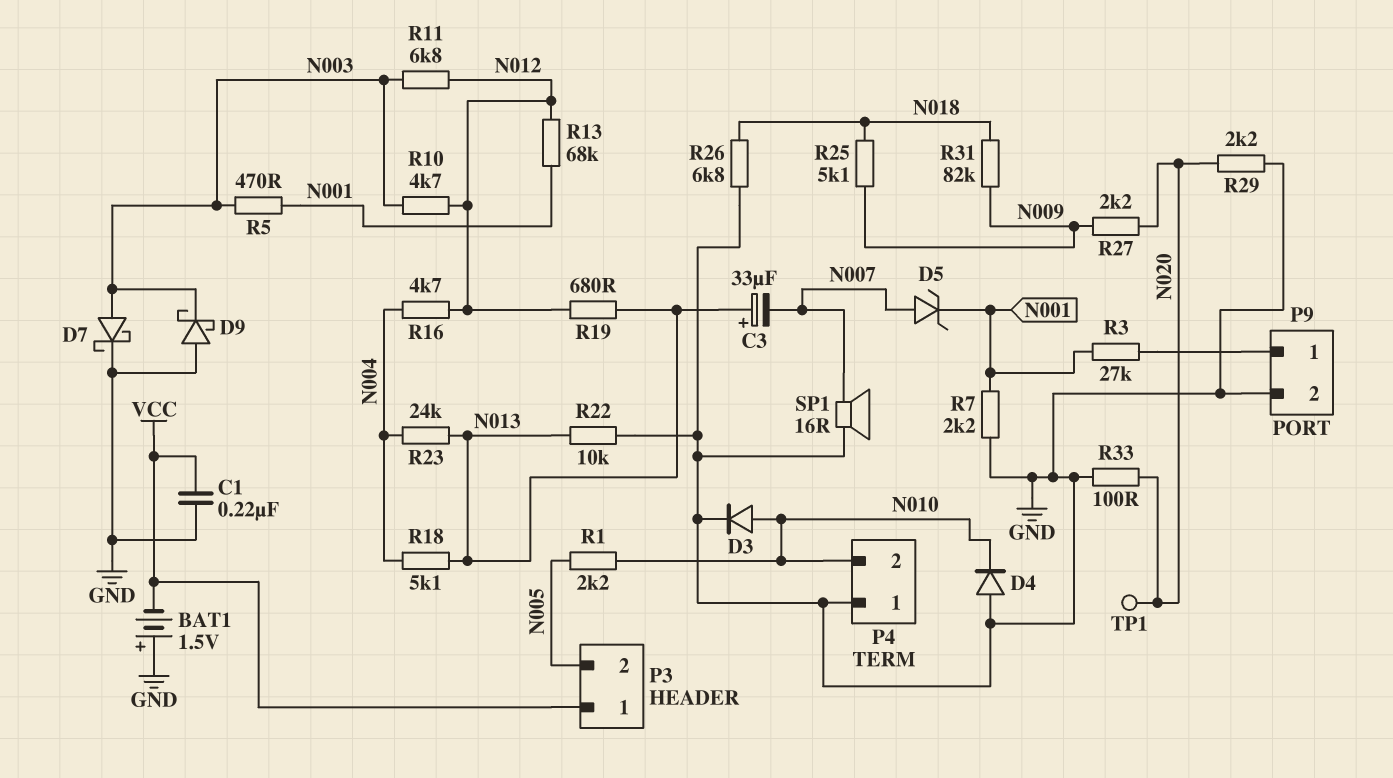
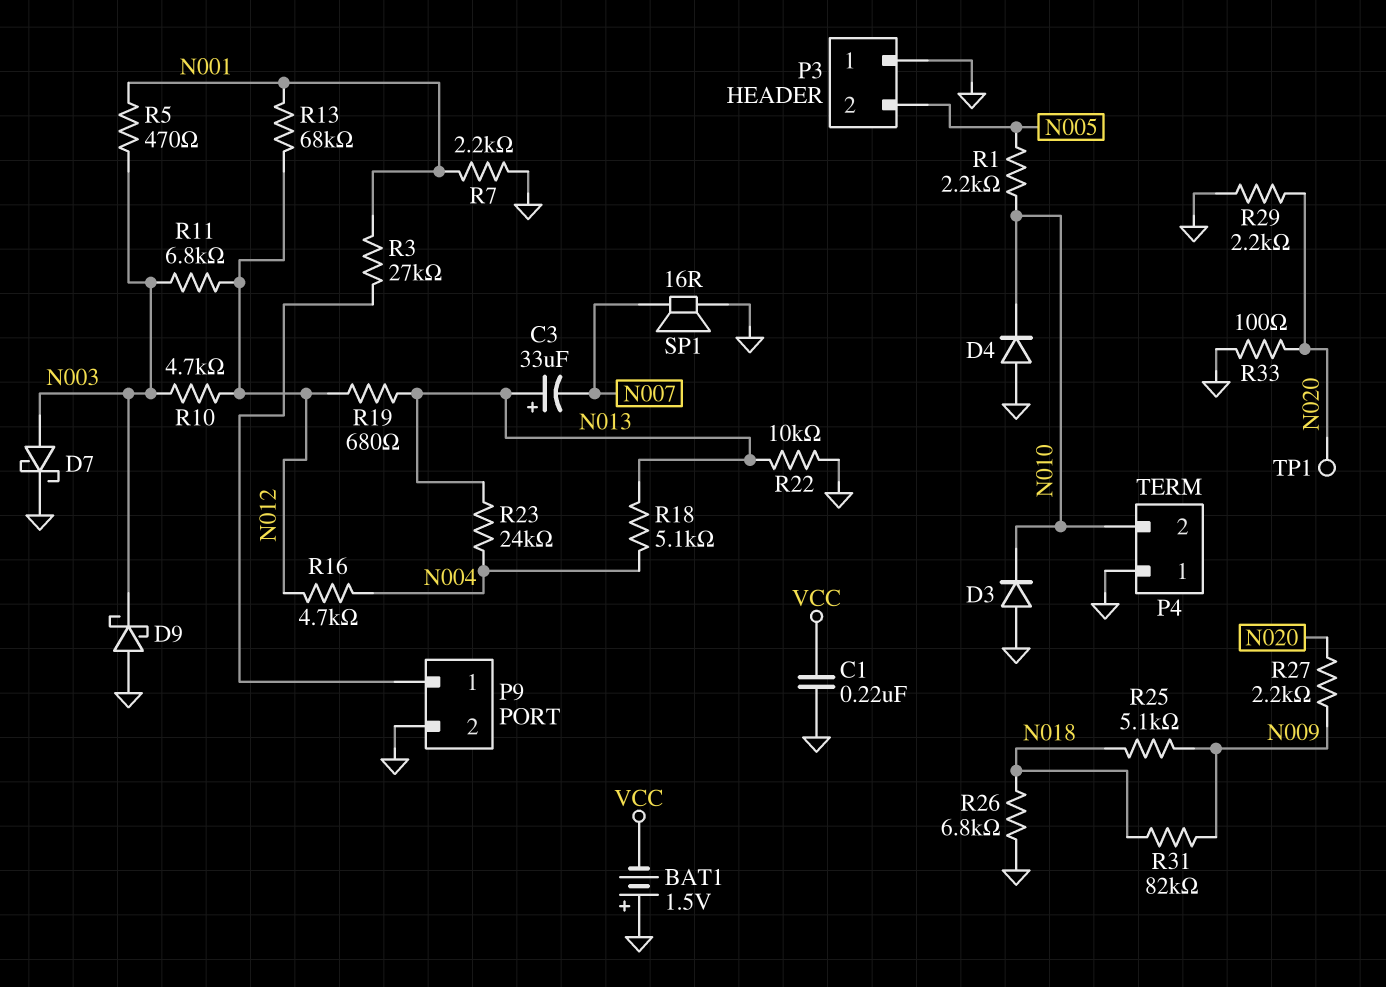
D3: diode (A N010, K GND) -> diode (A GND, K N010)
D5: zener (A N007, K N001) -> none
P3 pin 1: VCC -> GND

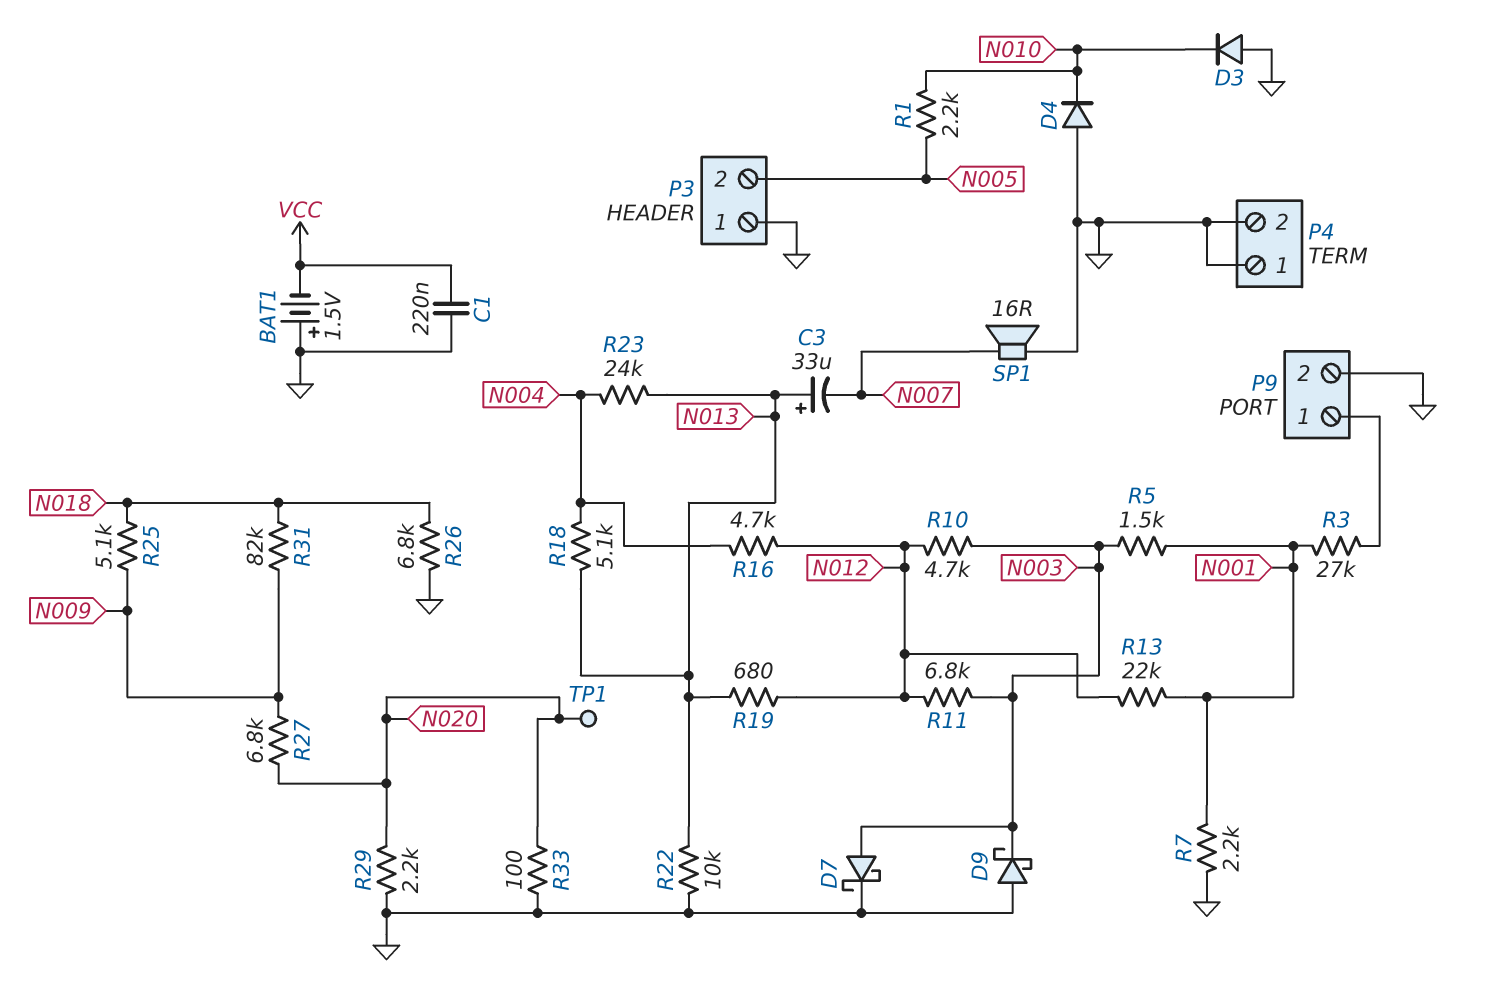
P4 pin 2: N010 -> GND
R5: 470 (N001, N003) -> 1.5k (N001, N003)
R13: 68k (N001, N012) -> 22k (N001, N012)
R27: 2.2k (N009, N020) -> 6.8k (N009, N020)

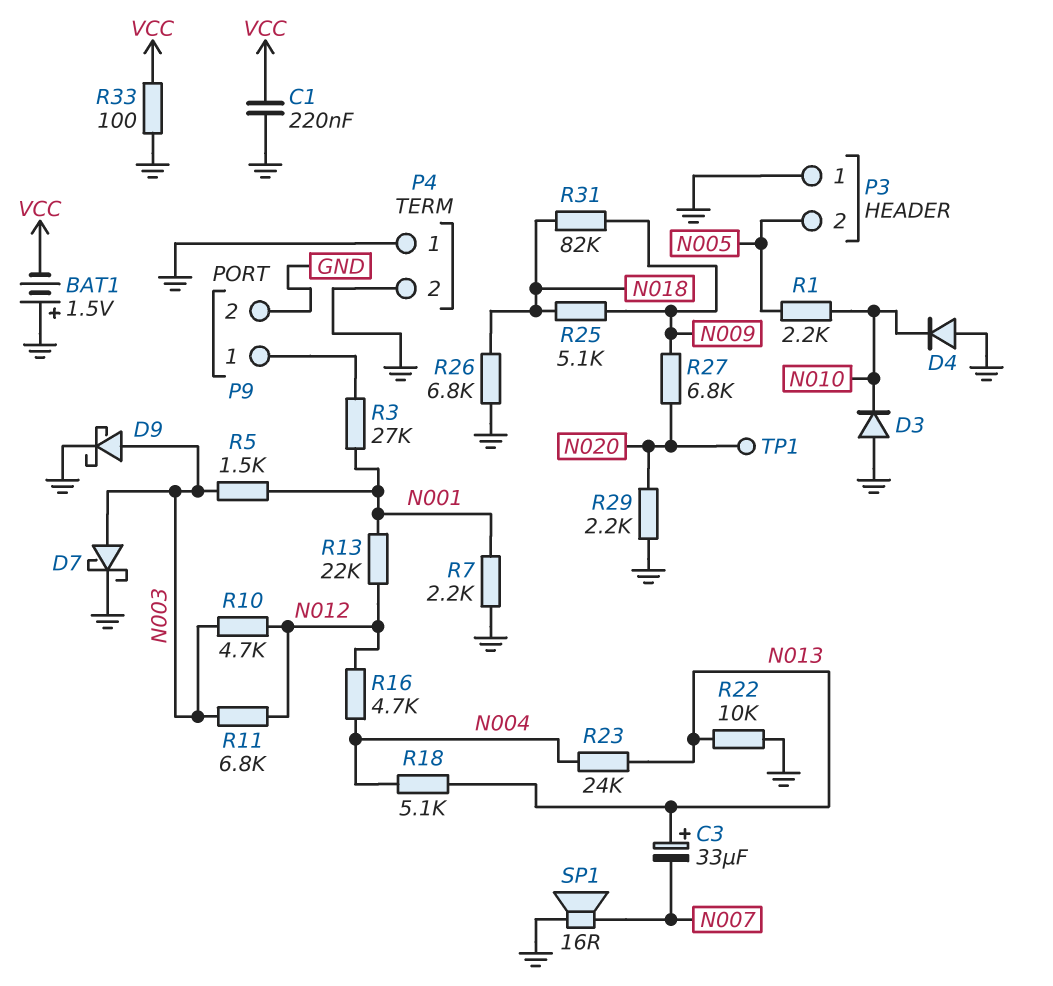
D9: schottky (A GND, K N003) -> schottky (A N003, K GND)
R19: 680 (N012, N013) -> none
R33: 100 (GND, N020) -> 100 (GND, VCC)

